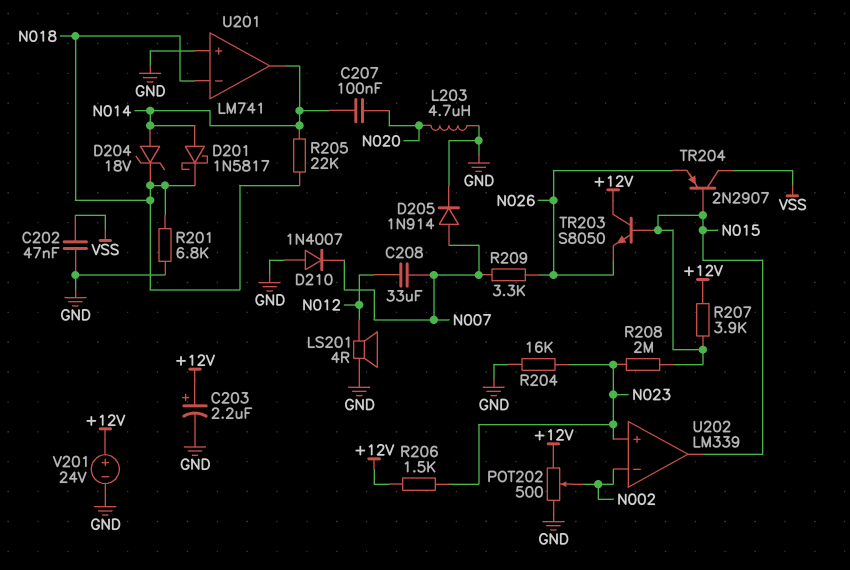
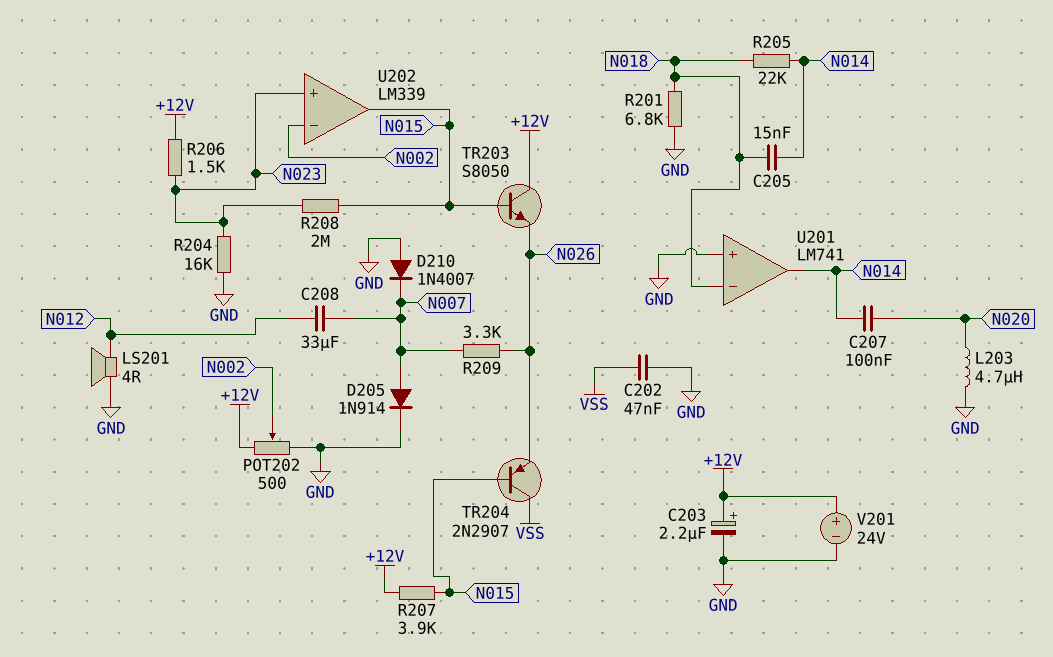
C205: none -> 15nF (N014, N018)
D201: schottky 1N5817 (A N014, K N018) -> none
D204: zener 18V (A N014, K N018) -> none

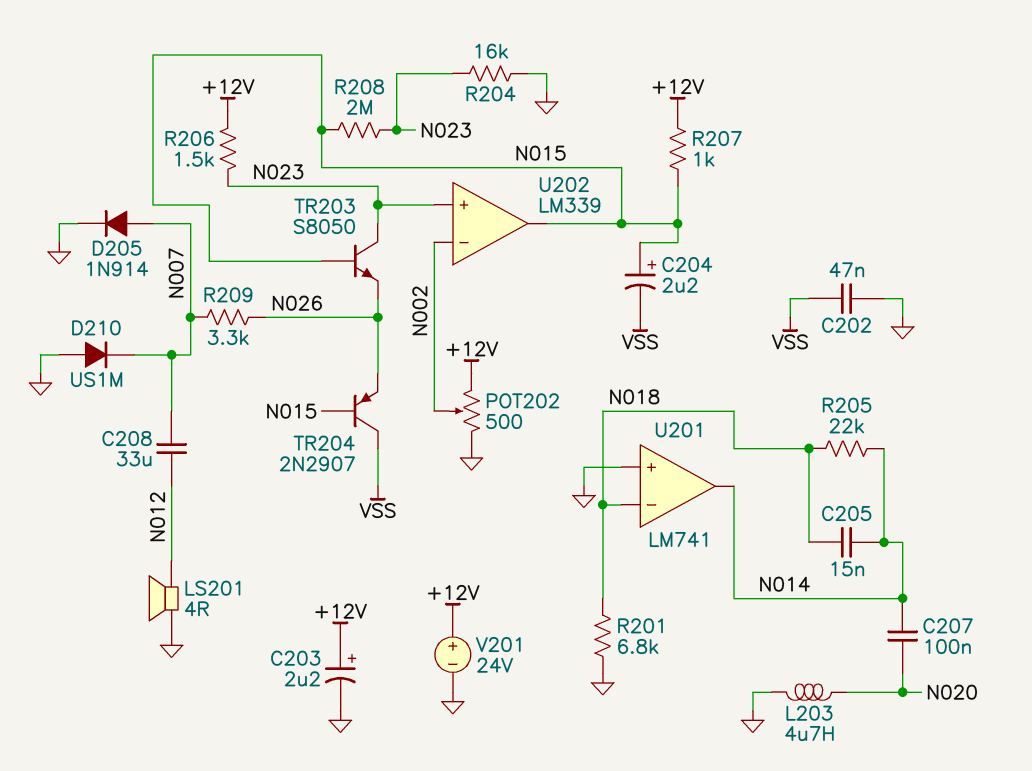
C204: none -> 2.2uF (plus N015, minus VSS)
D210: diode 1N4007 (A GND, K N007) -> diode US1M (A GND, K N007)
R207: 3.9k (+12V, N015) -> 1k (+12V, N015)
TR203: NPN S8050 (B N015, C +12V, E N026) -> NPN S8050 (B N015, C N023, E N026)

